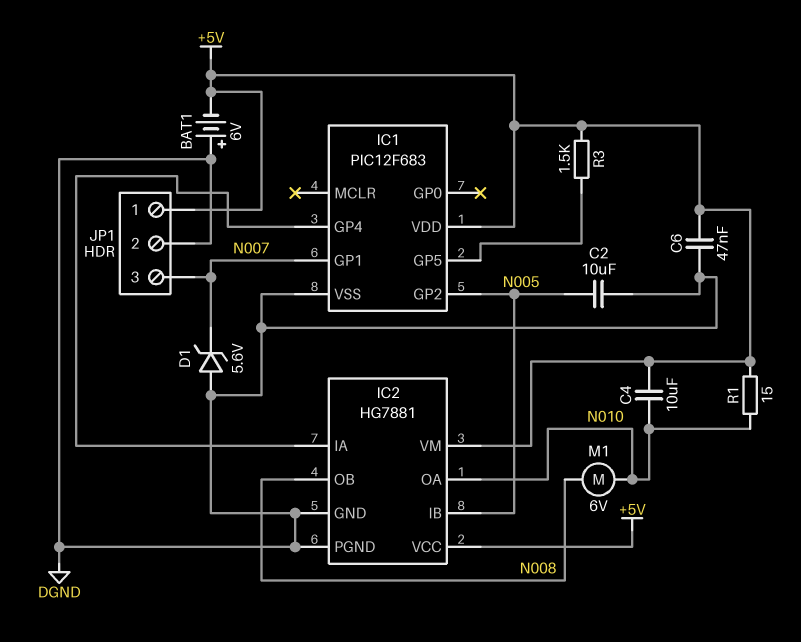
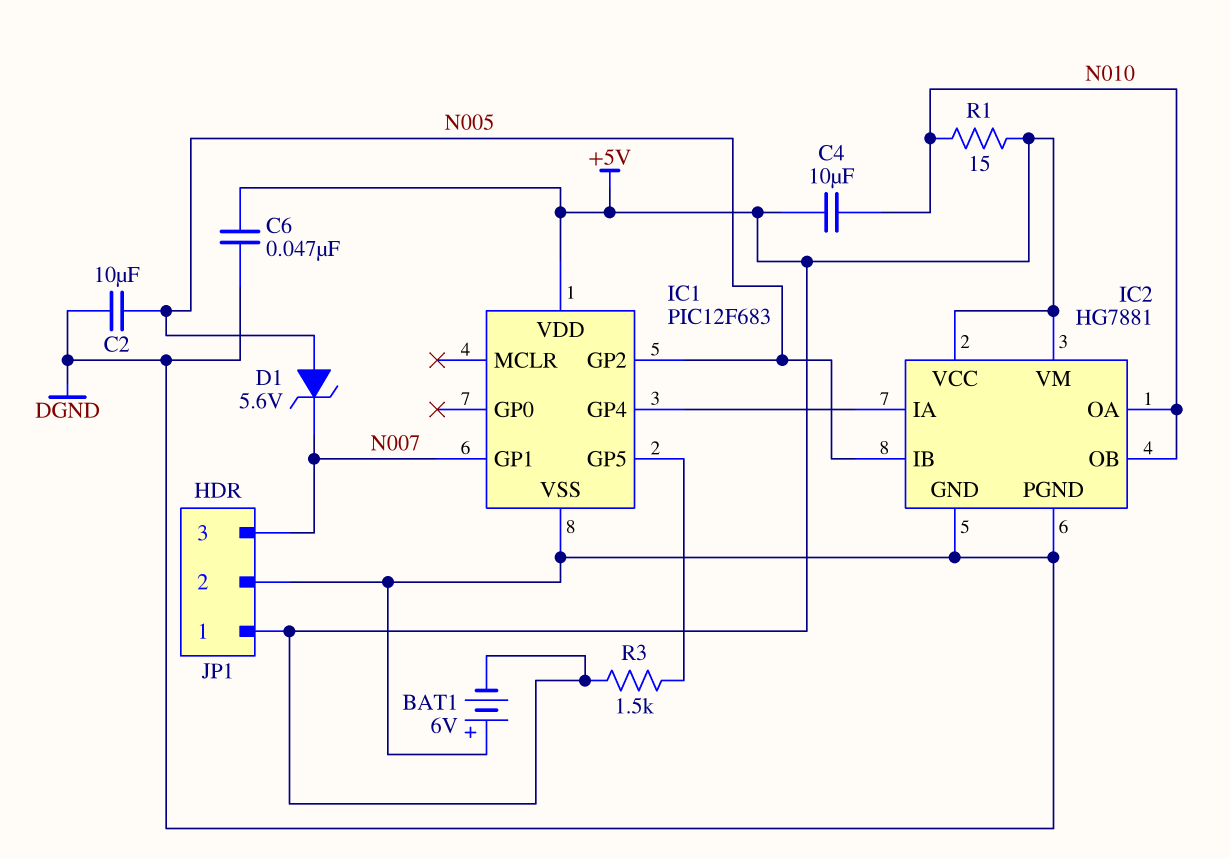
D1: zener 5.6V (A DGND, K N007) -> zener 5.6V (A N005, K N007)
IC2 pin OB: N008 -> N010
M1: motor 6V (N008, N010) -> none

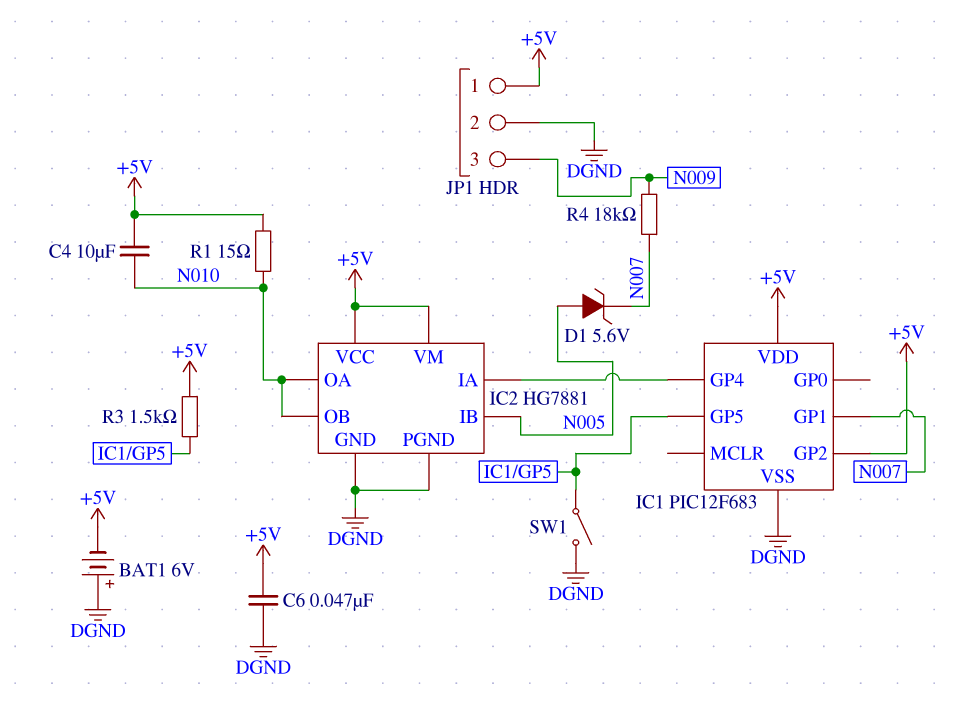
C2: 10uF (DGND, N005) -> none
IC1 pin GP2: N005 -> +5V
JP1 pin 3: N007 -> N009
R4: none -> 18k (N007, N009)
SW1: none -> switch (DGND, IC1/GP5)

